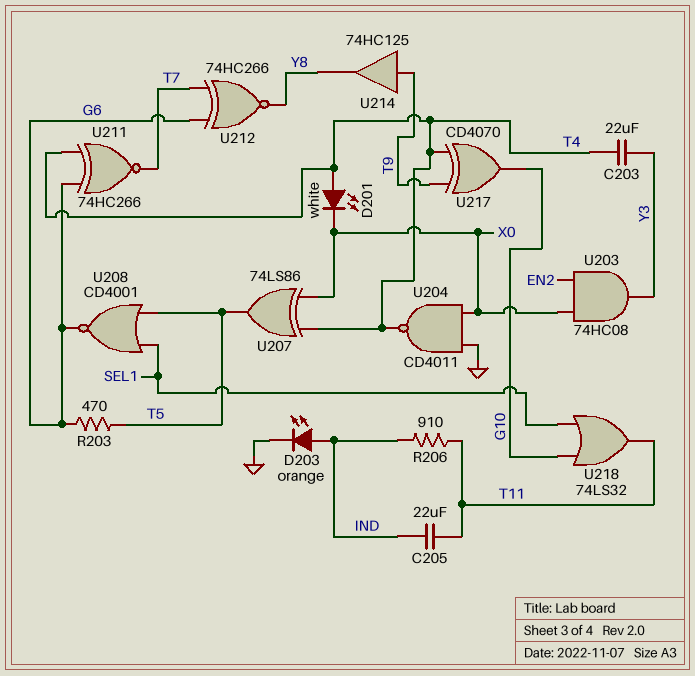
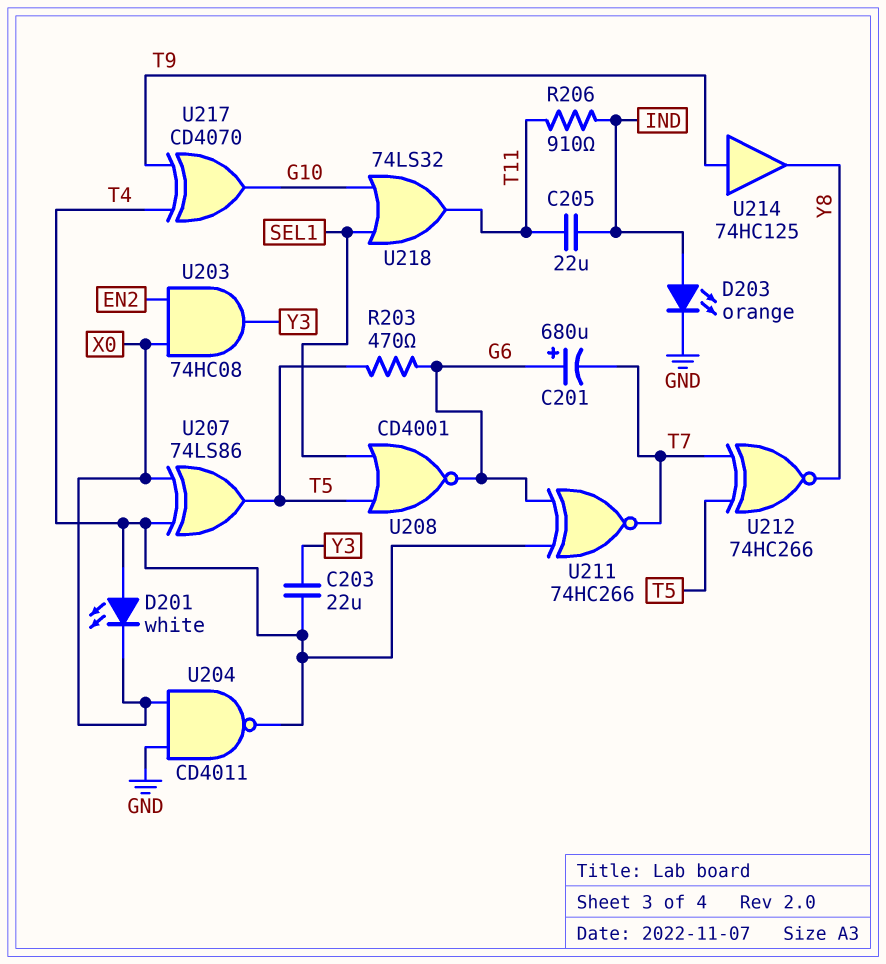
C201: none -> 680uF (plus G6, minus T7)
U212: XNOR 74HC266 (in G6, in T7, out Y8) -> XNOR 74HC266 (in T5, in T7, out Y8)

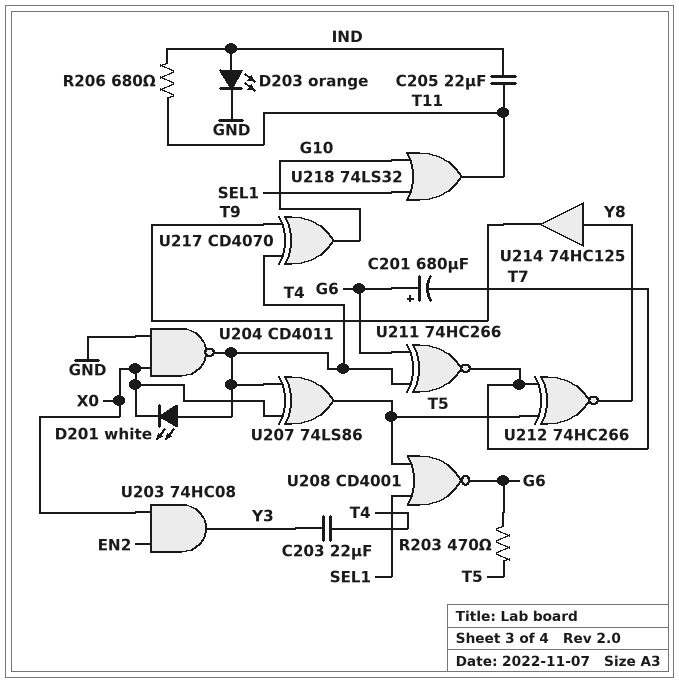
R206: 910 (IND, T11) -> 680 (IND, T11)
U214: buffer 74HC125 (in T9, out Y8) -> buffer 74HC125 (in Y8, out T9)

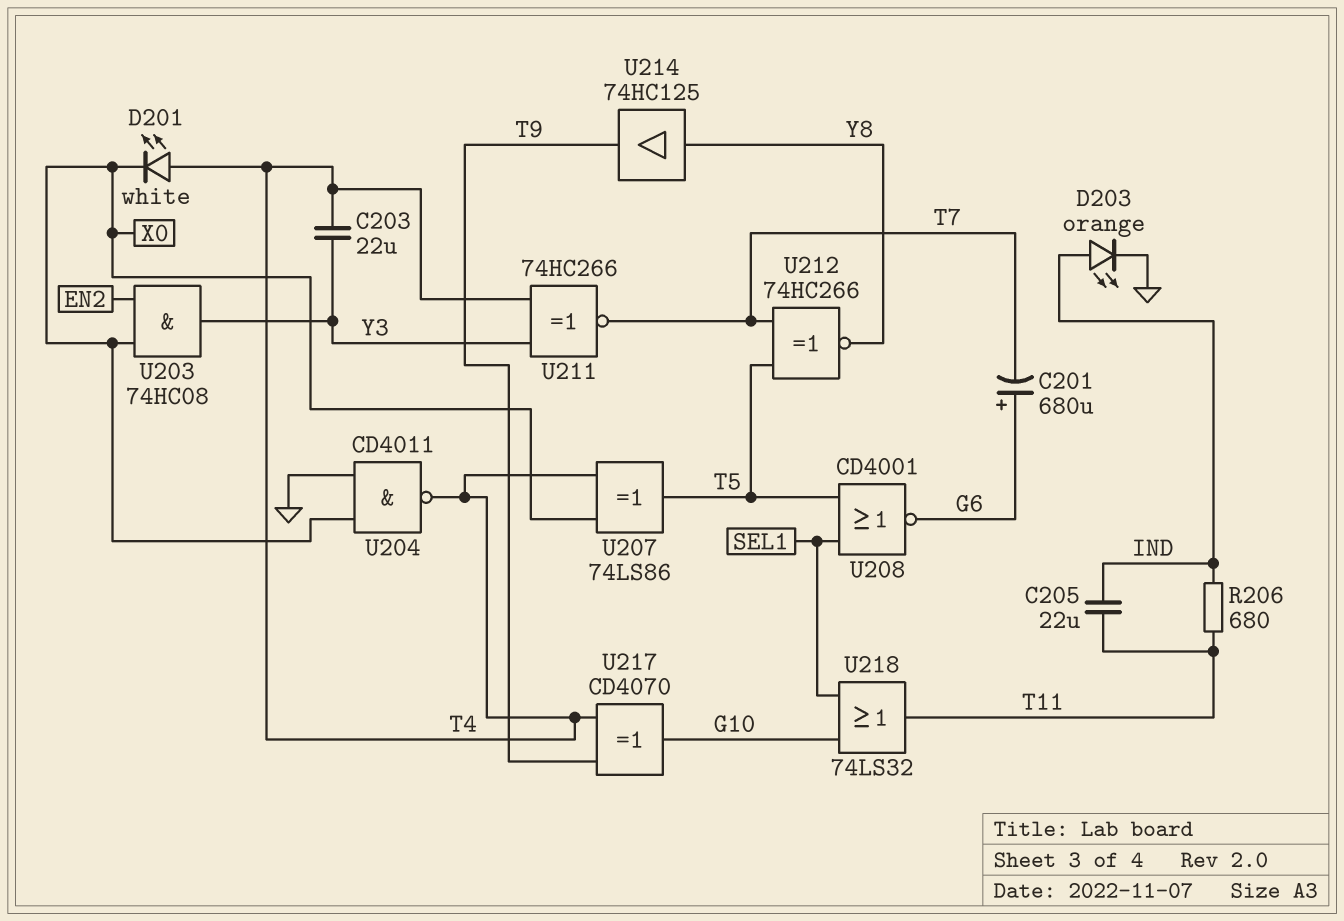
R203: 470 (G6, T5) -> none
U211: XNOR 74HC266 (in G6, in T4, out T7) -> XNOR 74HC266 (in T4, in Y3, out T7)

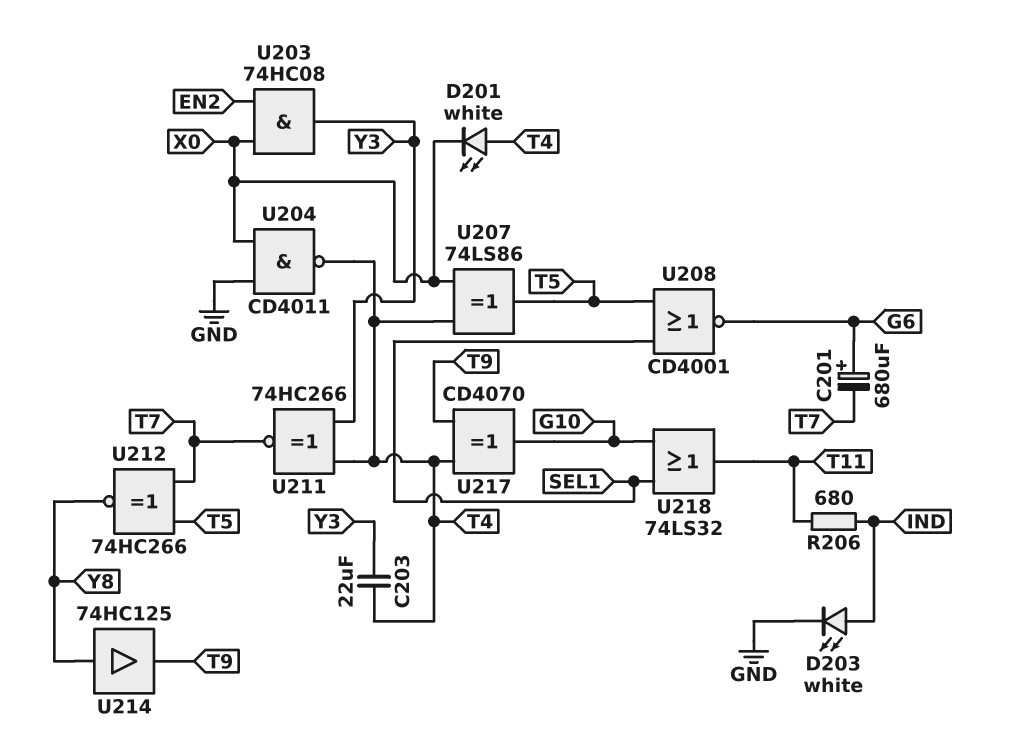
C205: 22uF (IND, T11) -> none
D203: LED orange (A IND, K GND) -> LED white (A IND, K GND)

